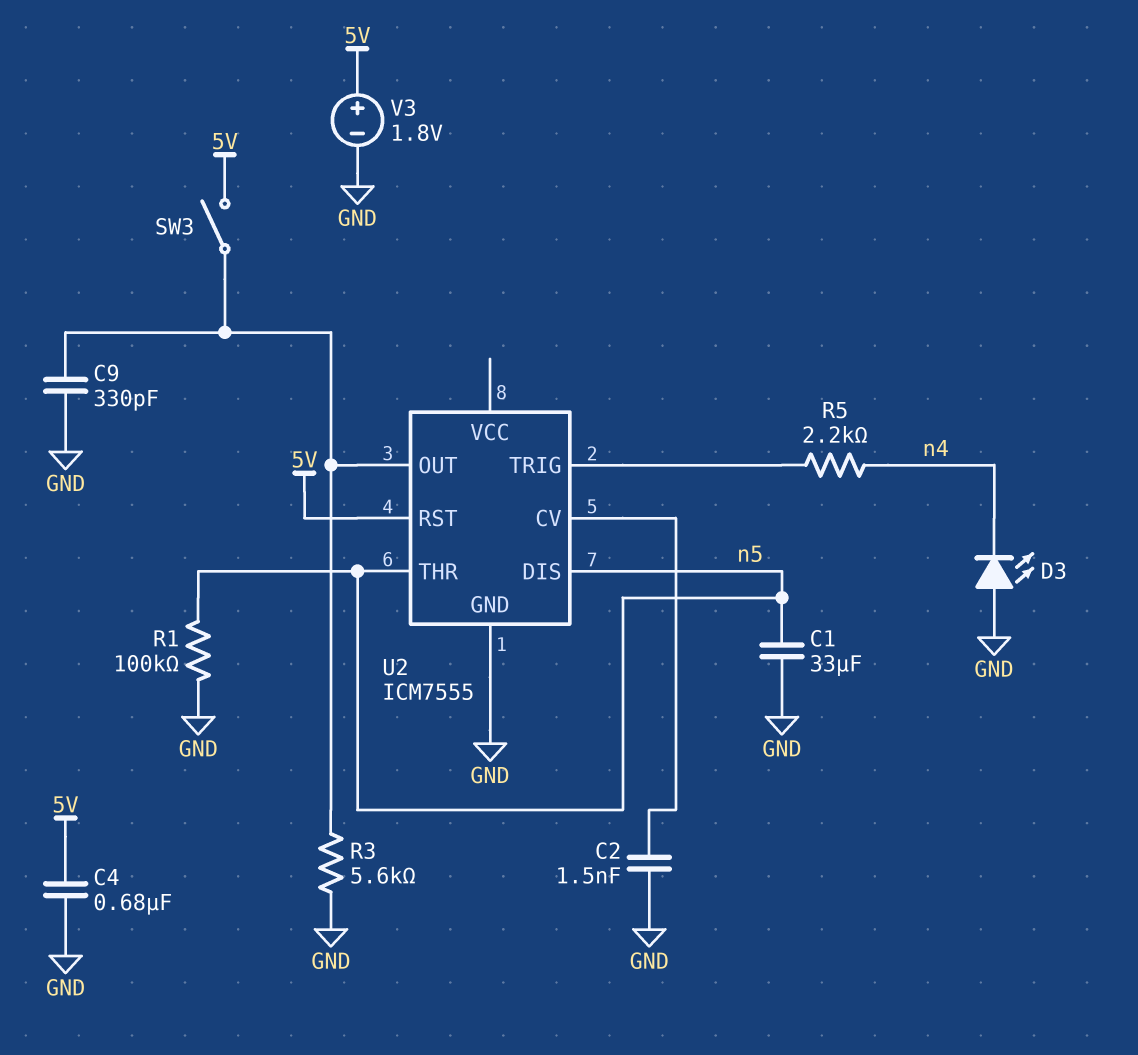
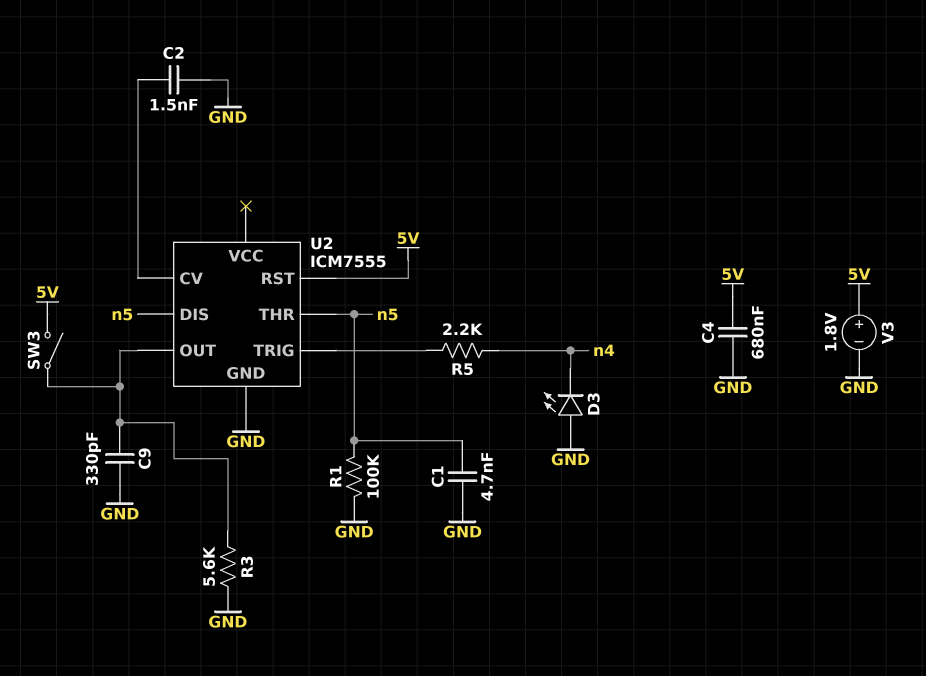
C1: 33uF (GND, n5) -> 4.7nF (GND, n5)

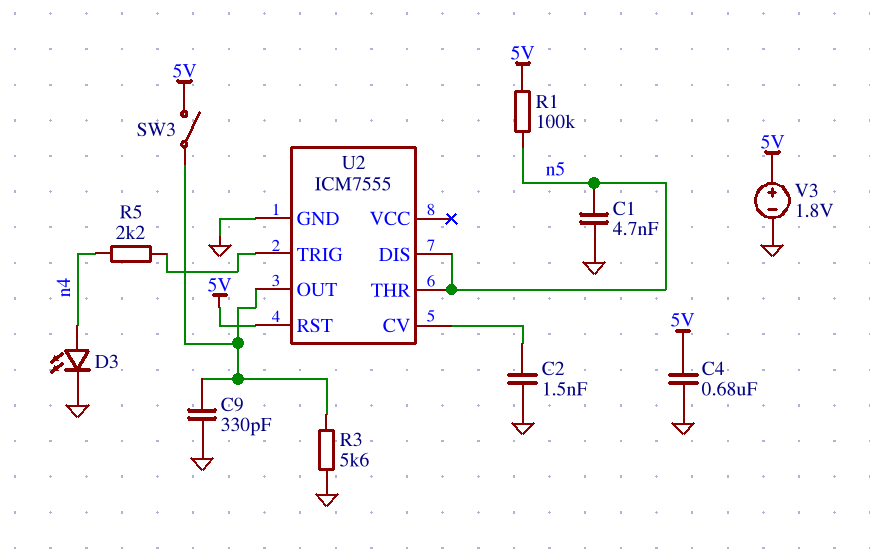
D3: LED (A GND, K n4) -> LED (A n4, K GND)
R1: 100k (GND, n5) -> 100k (5V, n5)

